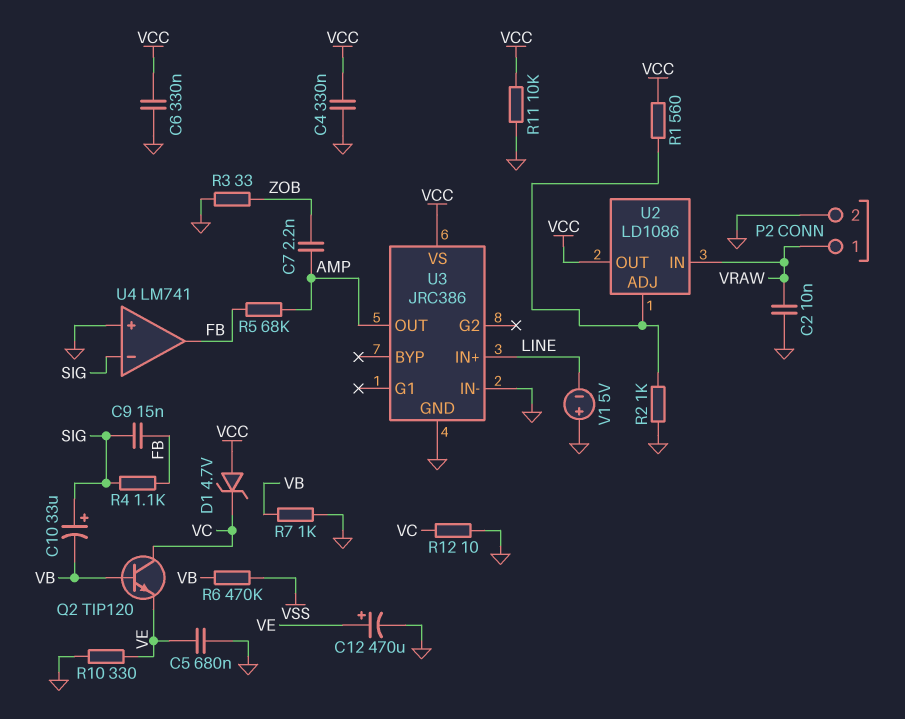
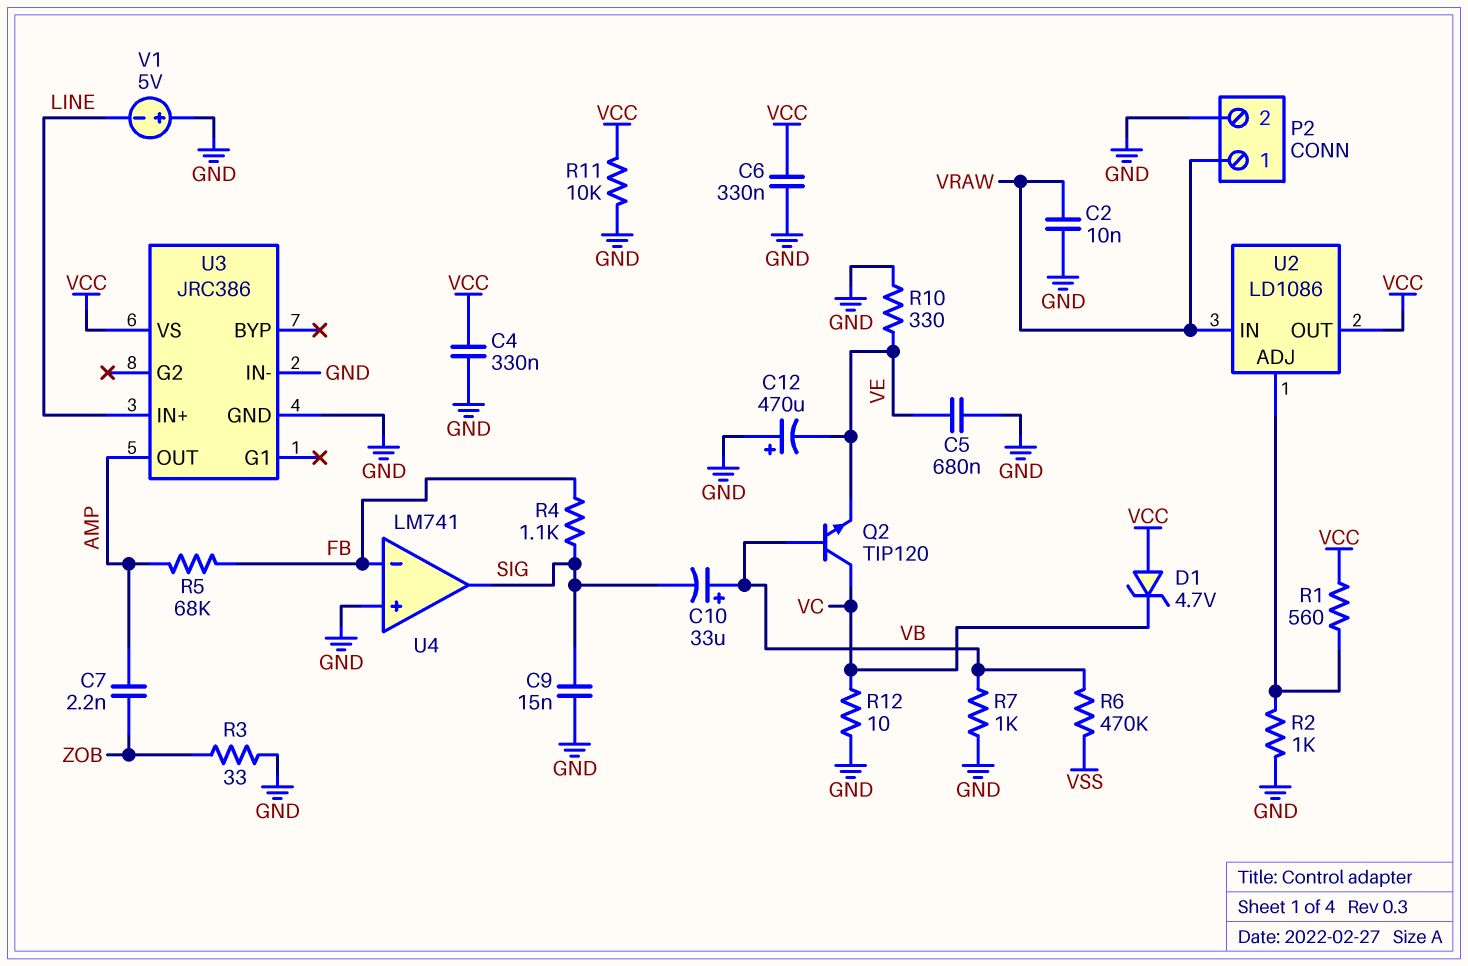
C9: 15nF (FB, SIG) -> 15nF (GND, SIG)
C10: 33uF (plus SIG, minus VB) -> 33uF (plus VB, minus SIG)
C12: 470uF (plus VE, minus GND) -> 470uF (plus GND, minus VE)
U4 pin in-: SIG -> FB
U4 pin out: FB -> SIG

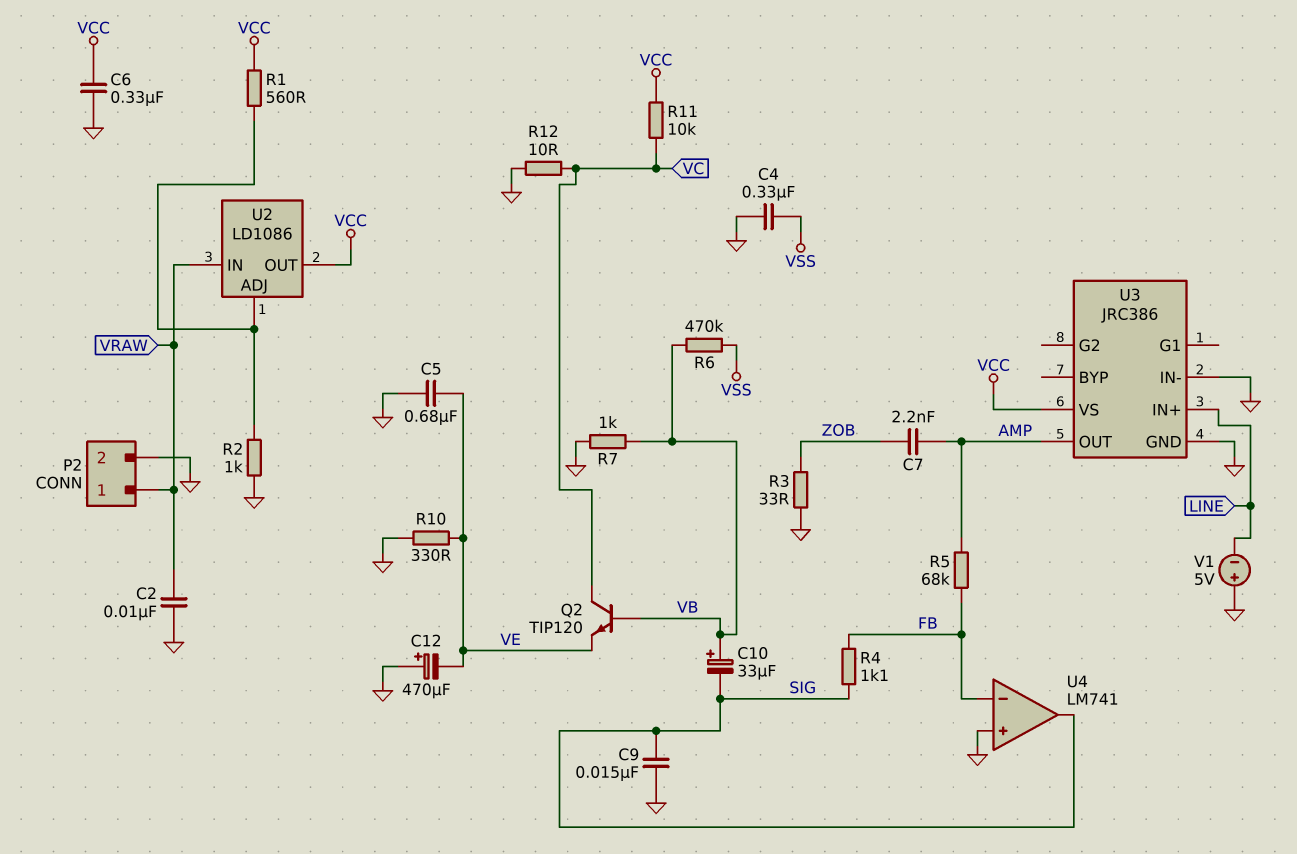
C4: 330nF (GND, VCC) -> 330nF (GND, VSS)
D1: zener 4.7V (A VCC, K VC) -> none
R11: 10k (GND, VCC) -> 10k (VC, VCC)

